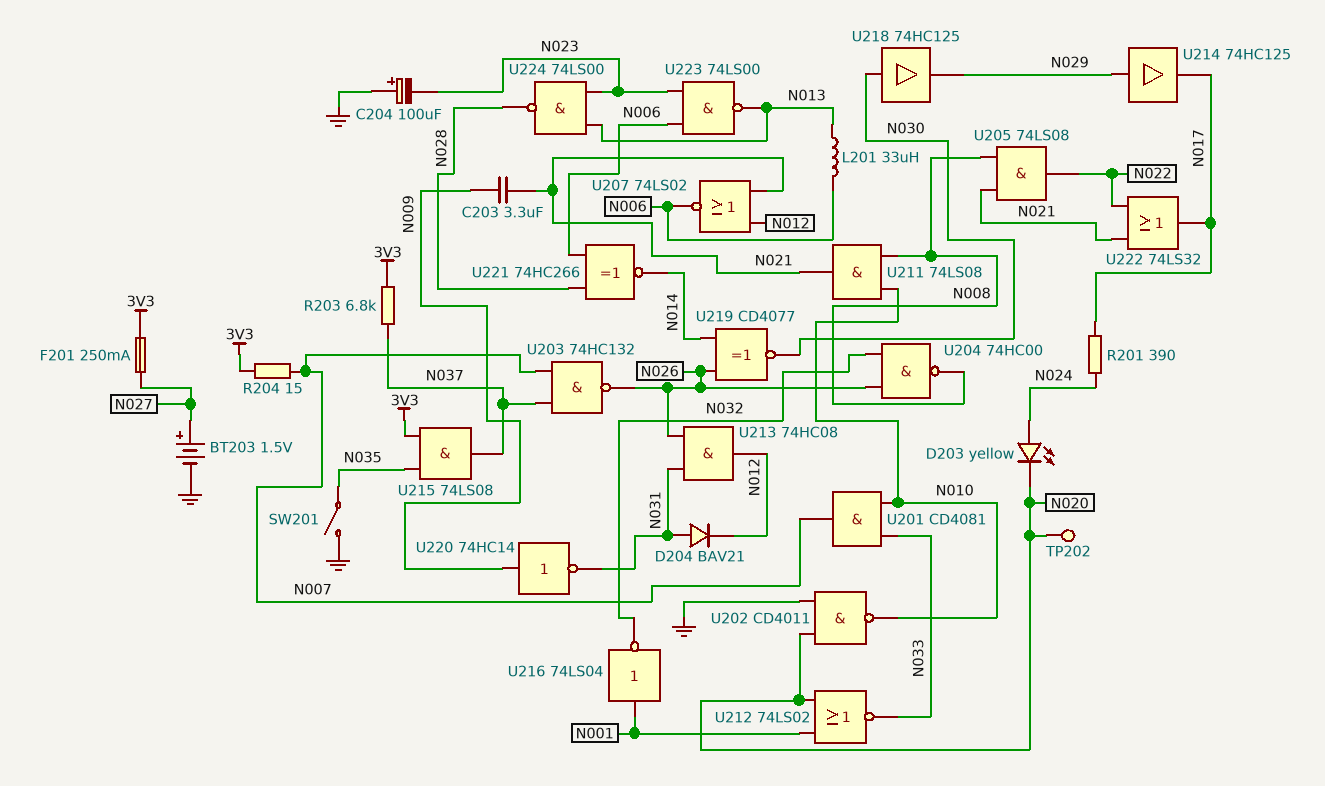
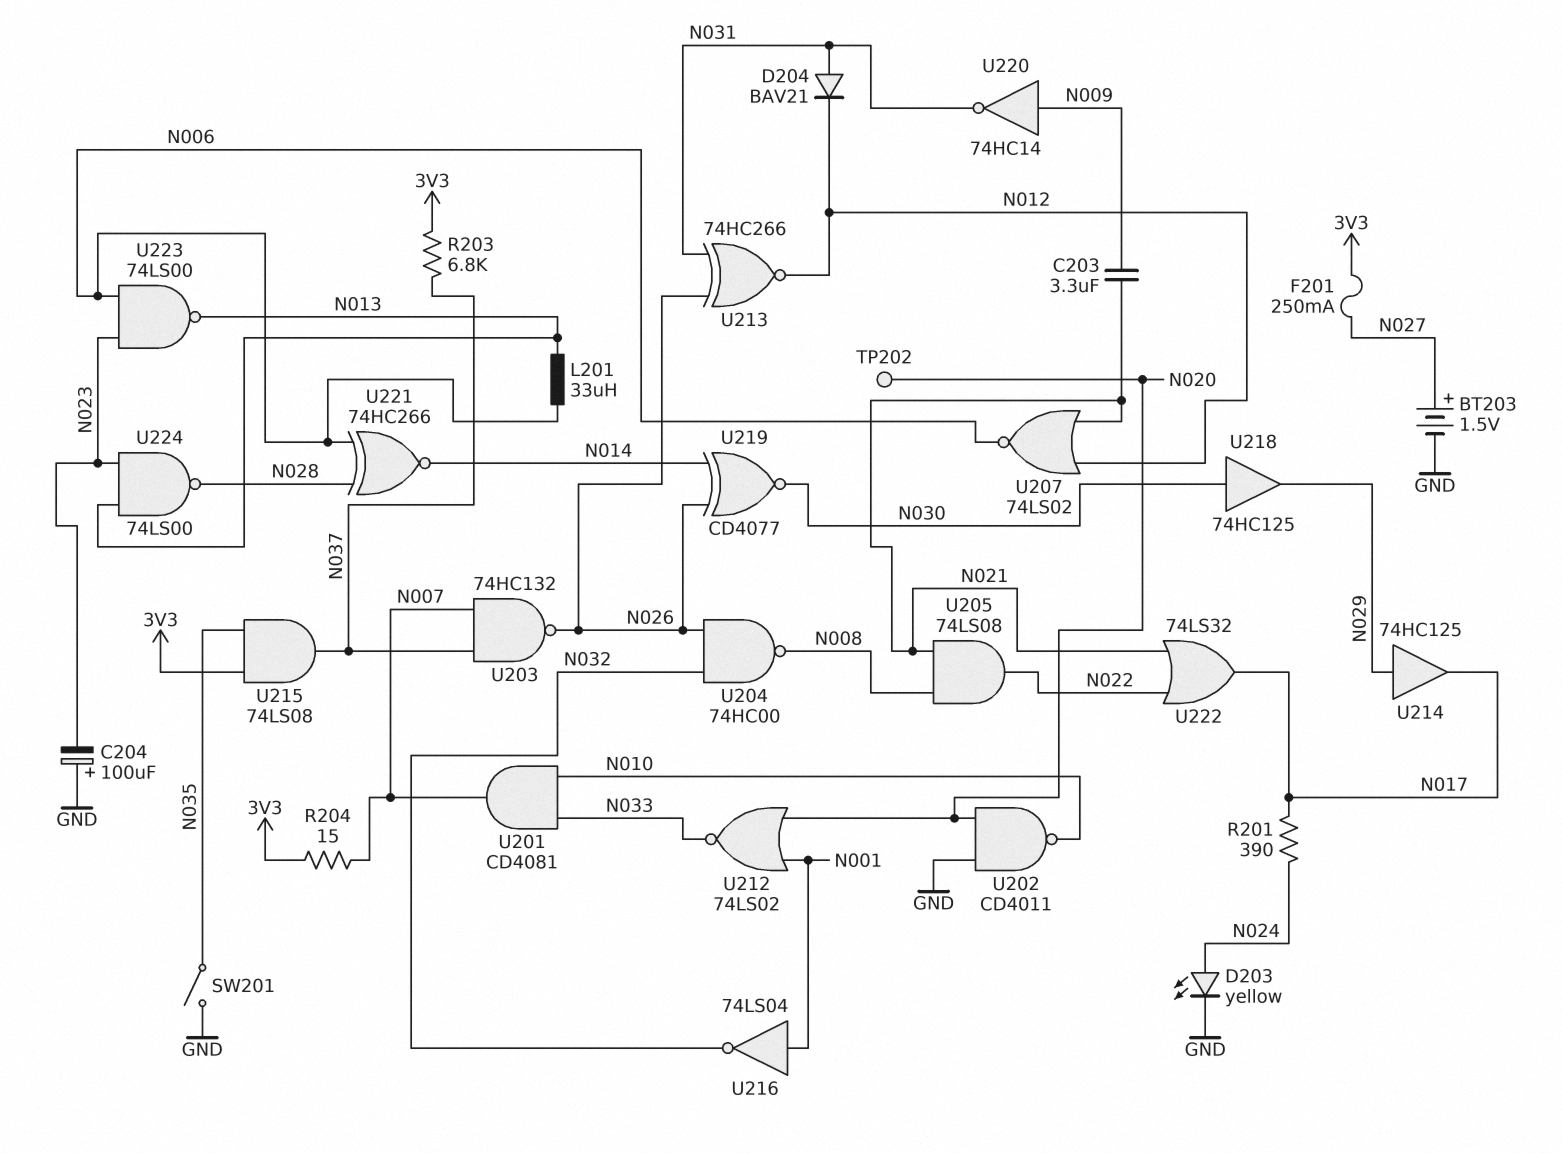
D203: LED yellow (A N024, K N020) -> LED yellow (A N024, K GND)
U211: AND 74LS08 (in N008, in N010, out N021) -> none
U213: AND 74HC08 (in N026, in N031, out N012) -> XNOR 74HC266 (in N026, in N031, out N012)

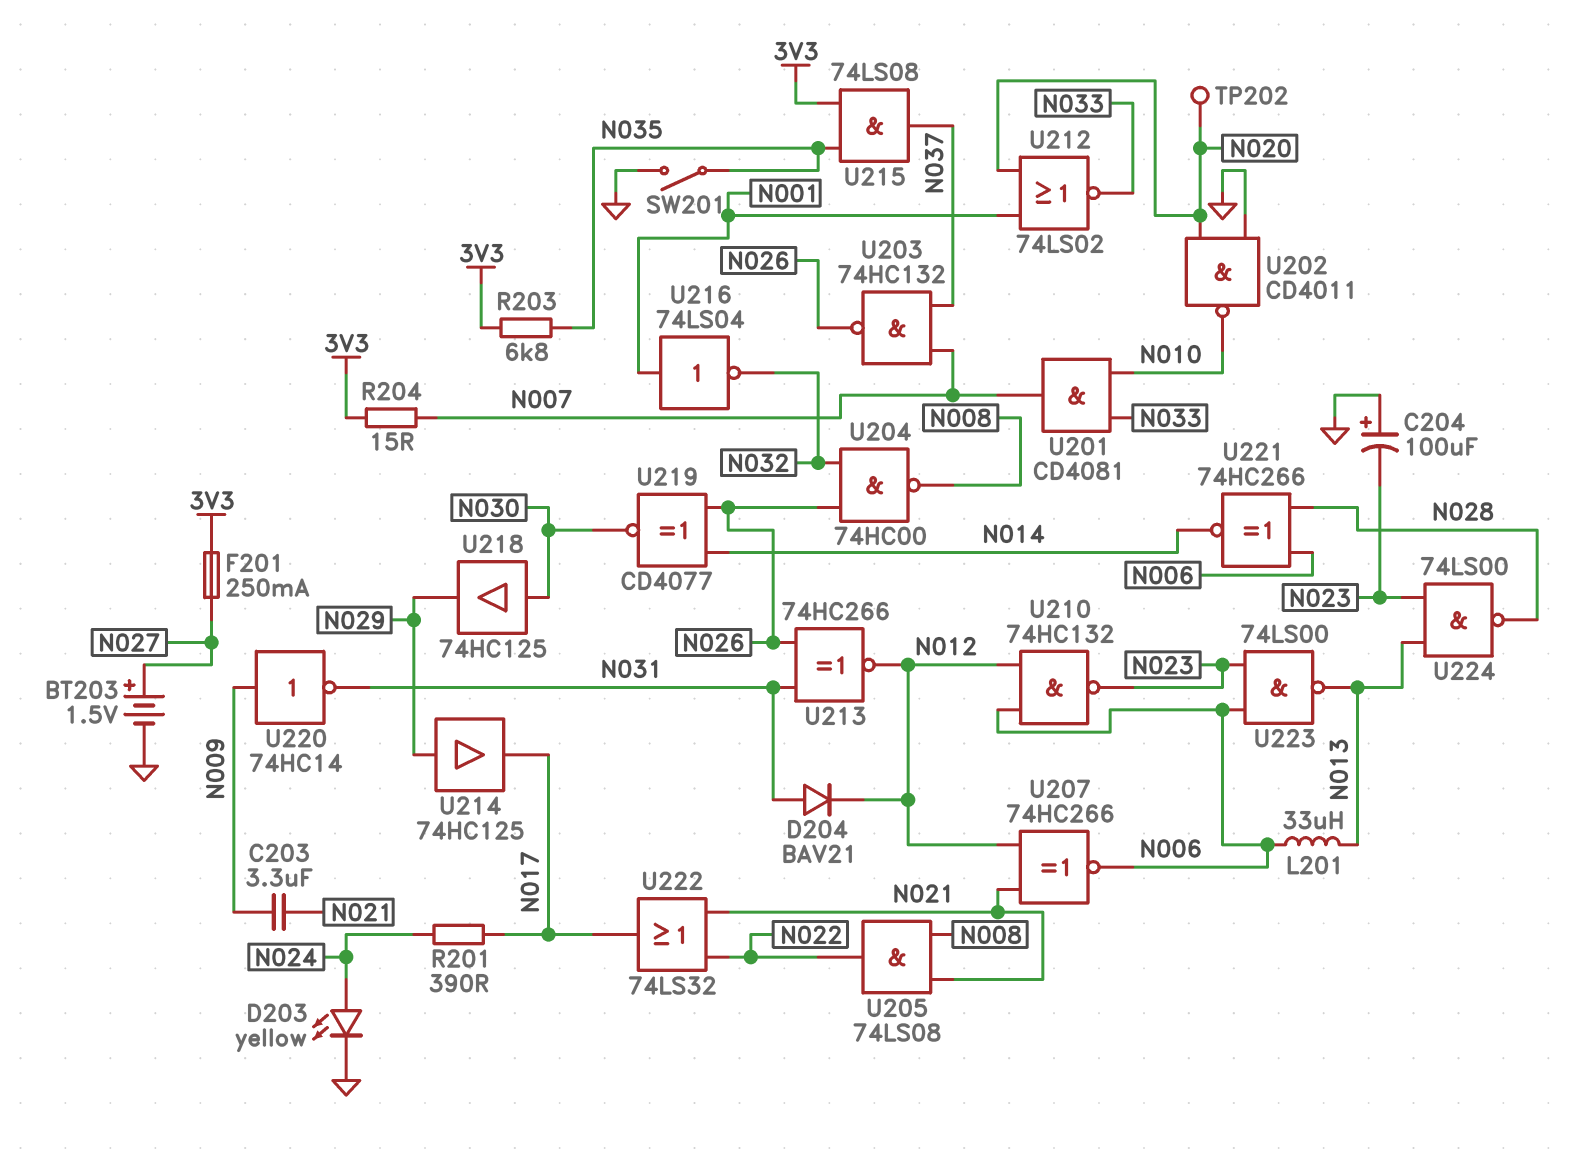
R203: 6.8k (3V3, N037) -> 6.8k (3V3, N035)
U207: NOR 74LS02 (in N012, in N021, out N006) -> XNOR 74HC266 (in N012, in N021, out N006)
U210: none -> NAND 74HC132 (in N006, in N012, out N023)

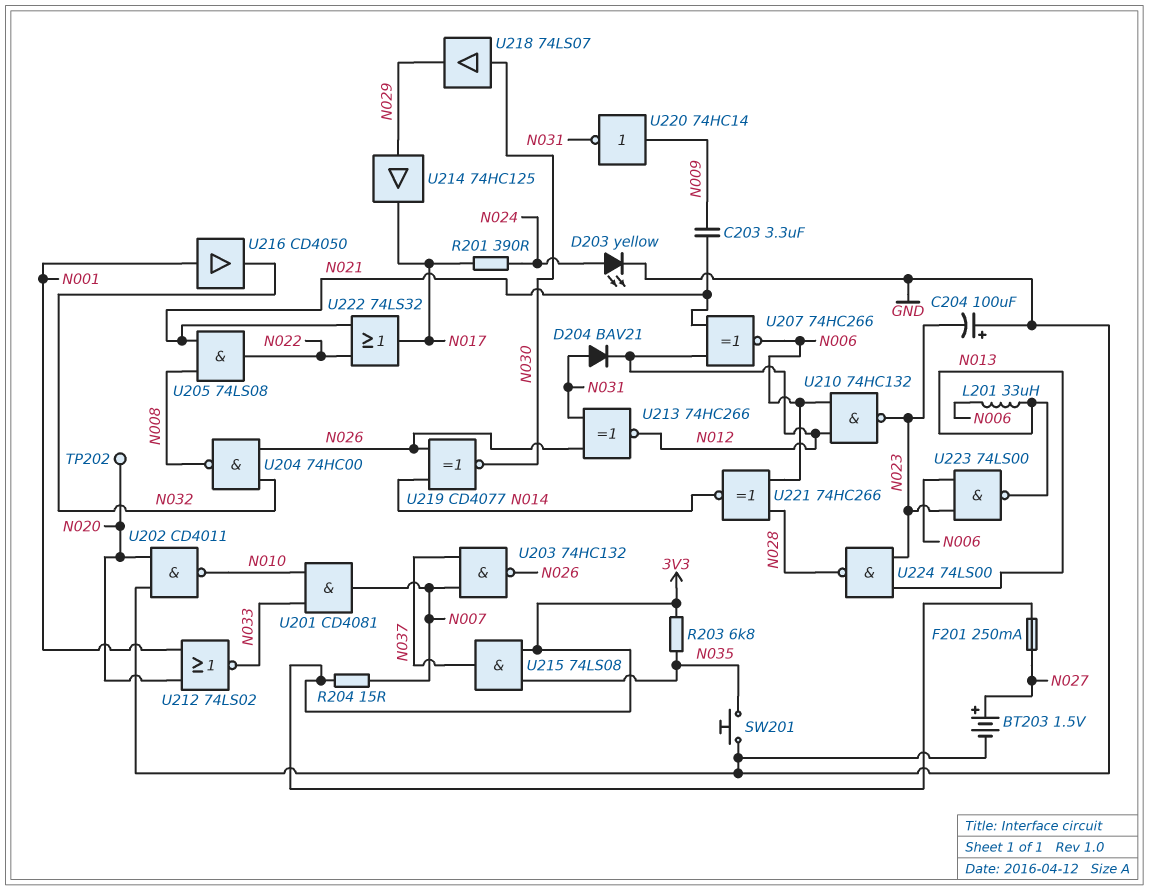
SW201: switch (GND, N035) -> button (GND, N035)
U216: NOT 74LS04 (in N001, out N032) -> buffer CD4050 (in N001, out N032)
U218: buffer 74HC125 (in N030, out N029) -> buffer 74LS07 (in N030, out N029)

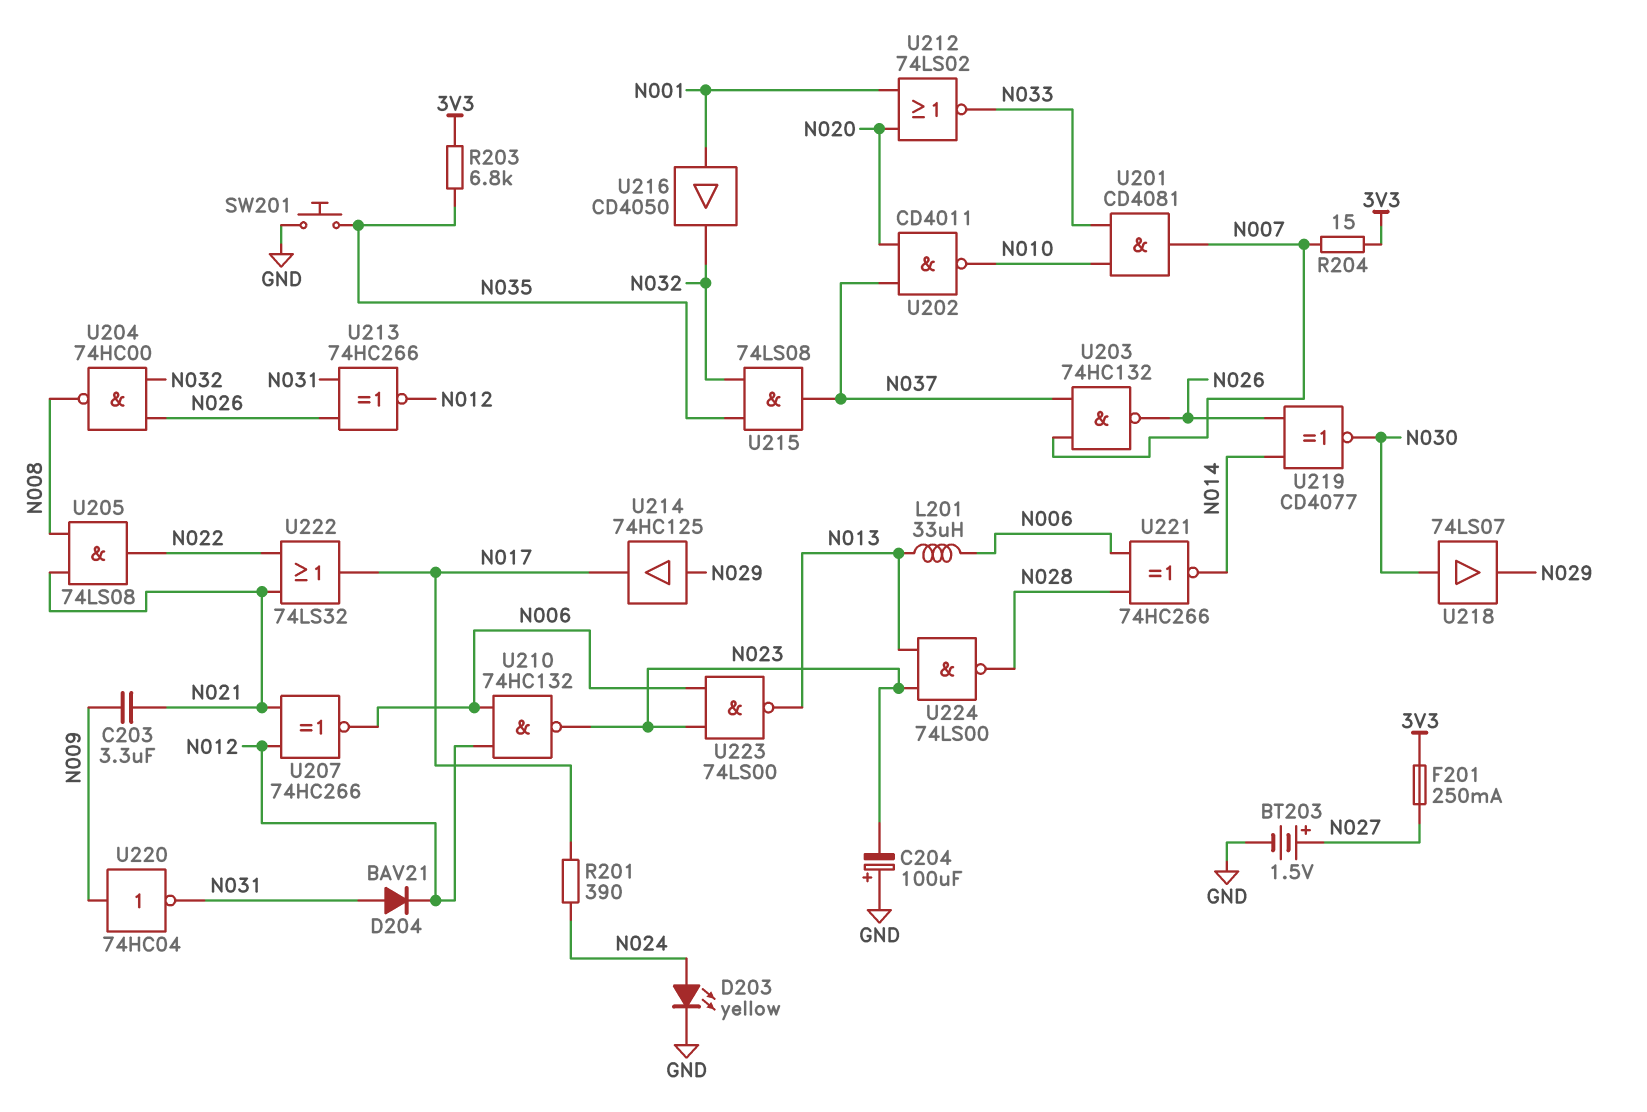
TP202: test point (N020) -> none
U202: NAND CD4011 (in GND, in N020, out N010) -> NAND CD4011 (in N020, in N037, out N010)
U215: AND 74LS08 (in 3V3, in N035, out N037) -> AND 74LS08 (in N032, in N035, out N037)
U220: NOT 74HC14 (in N009, out N031) -> NOT 74HC04 (in N009, out N031)

